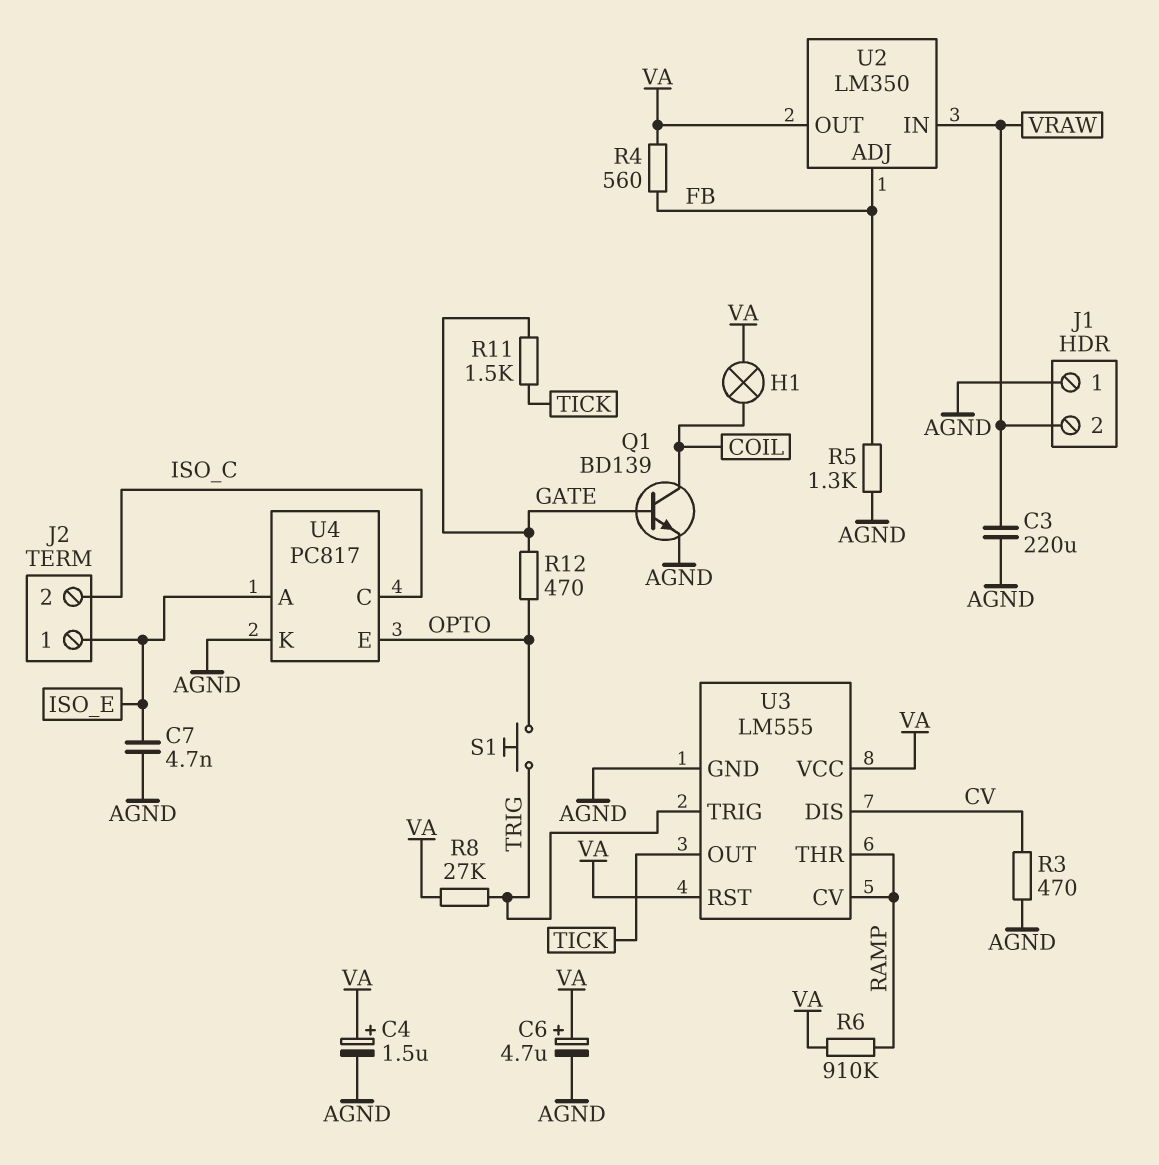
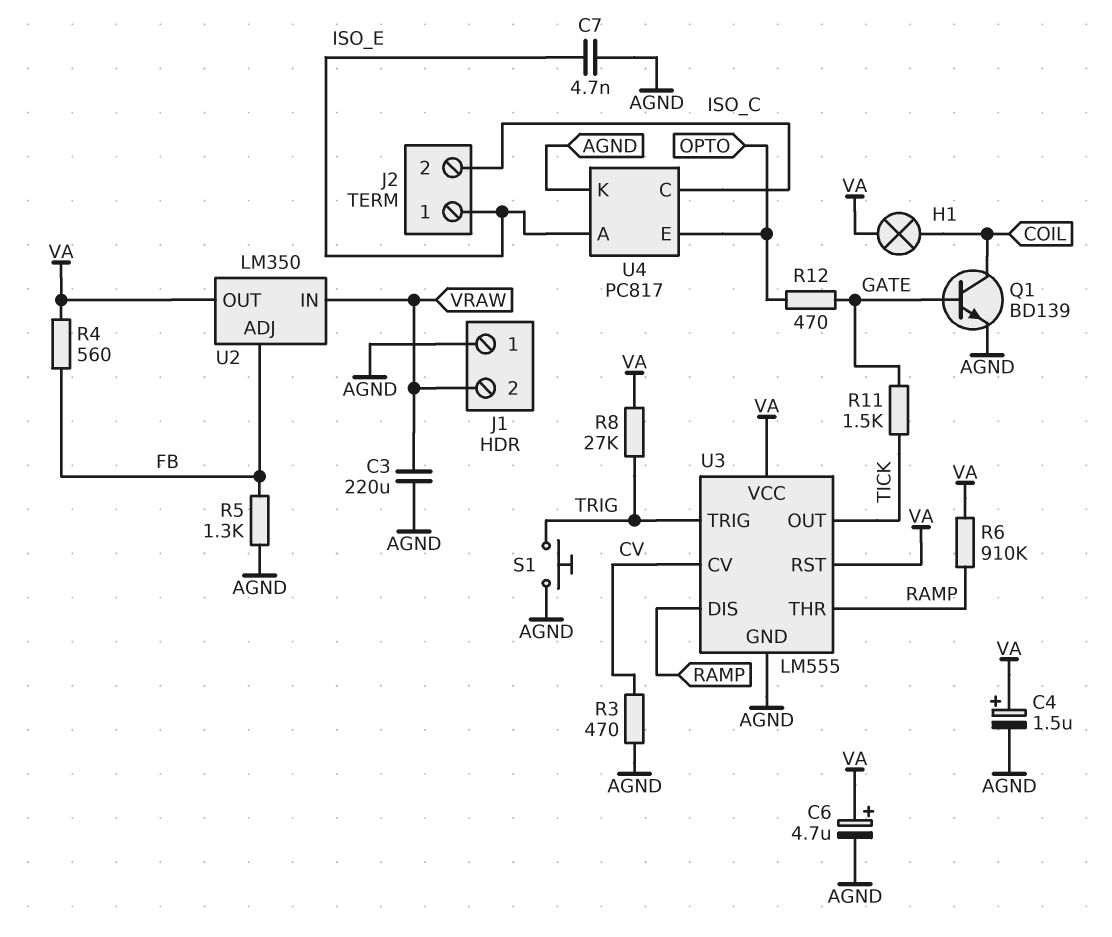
S1: button (OPTO, TRIG) -> button (AGND, TRIG)
U3 pin CV: RAMP -> CV
U3 pin DIS: CV -> RAMP

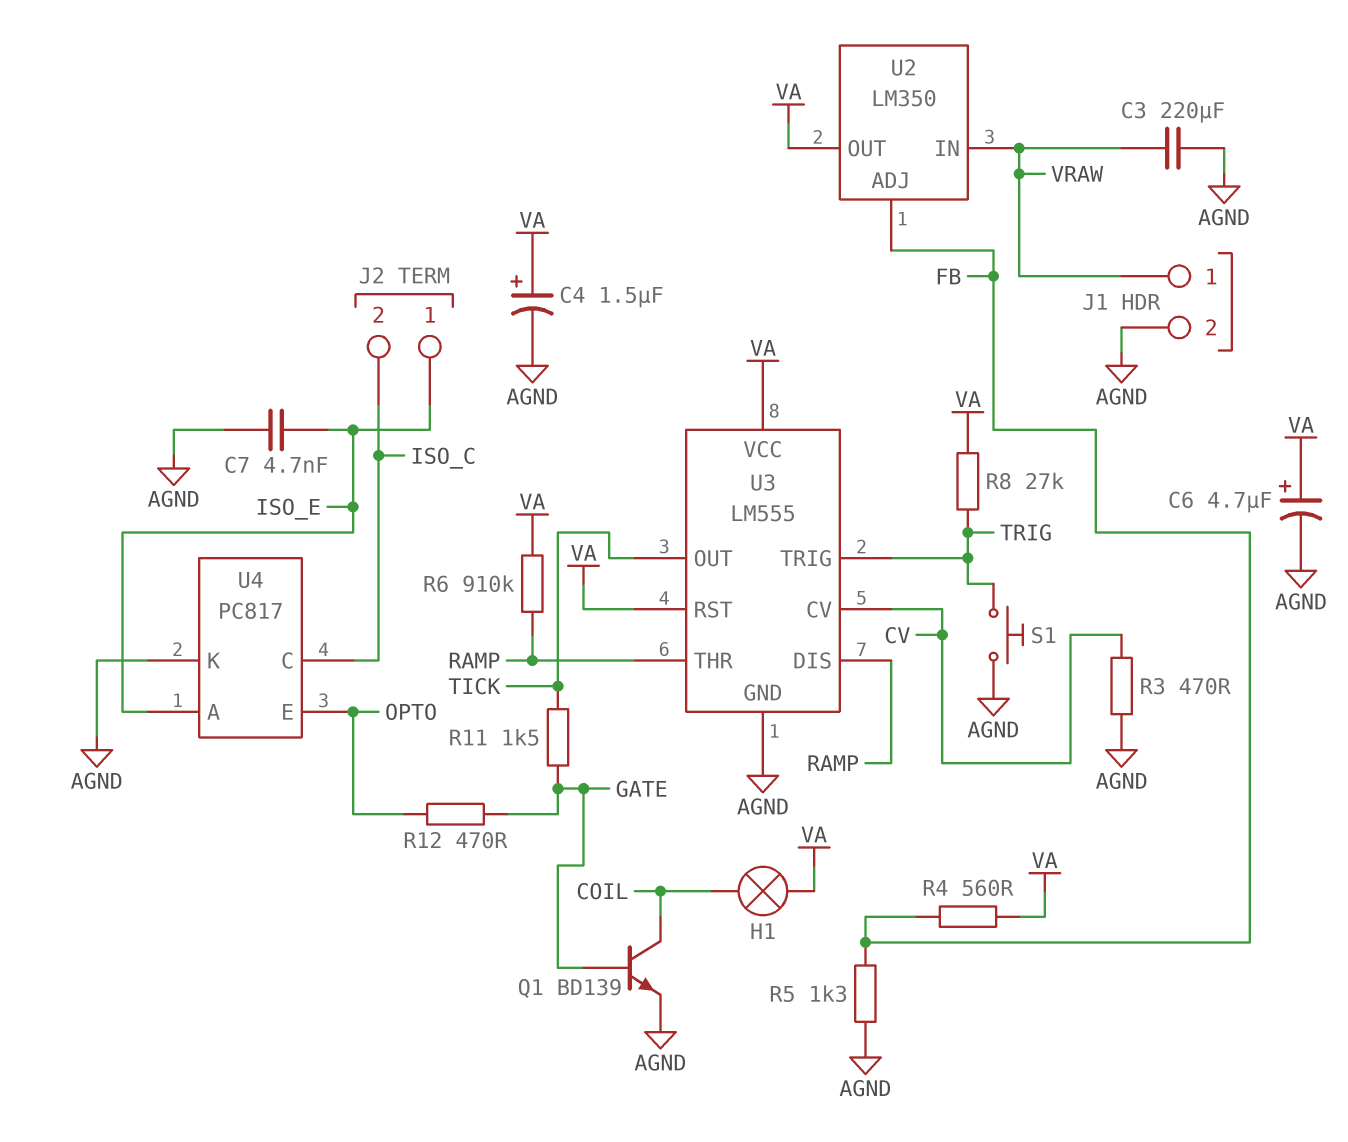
J1 pin 1: AGND -> VRAW
J1 pin 2: VRAW -> AGND

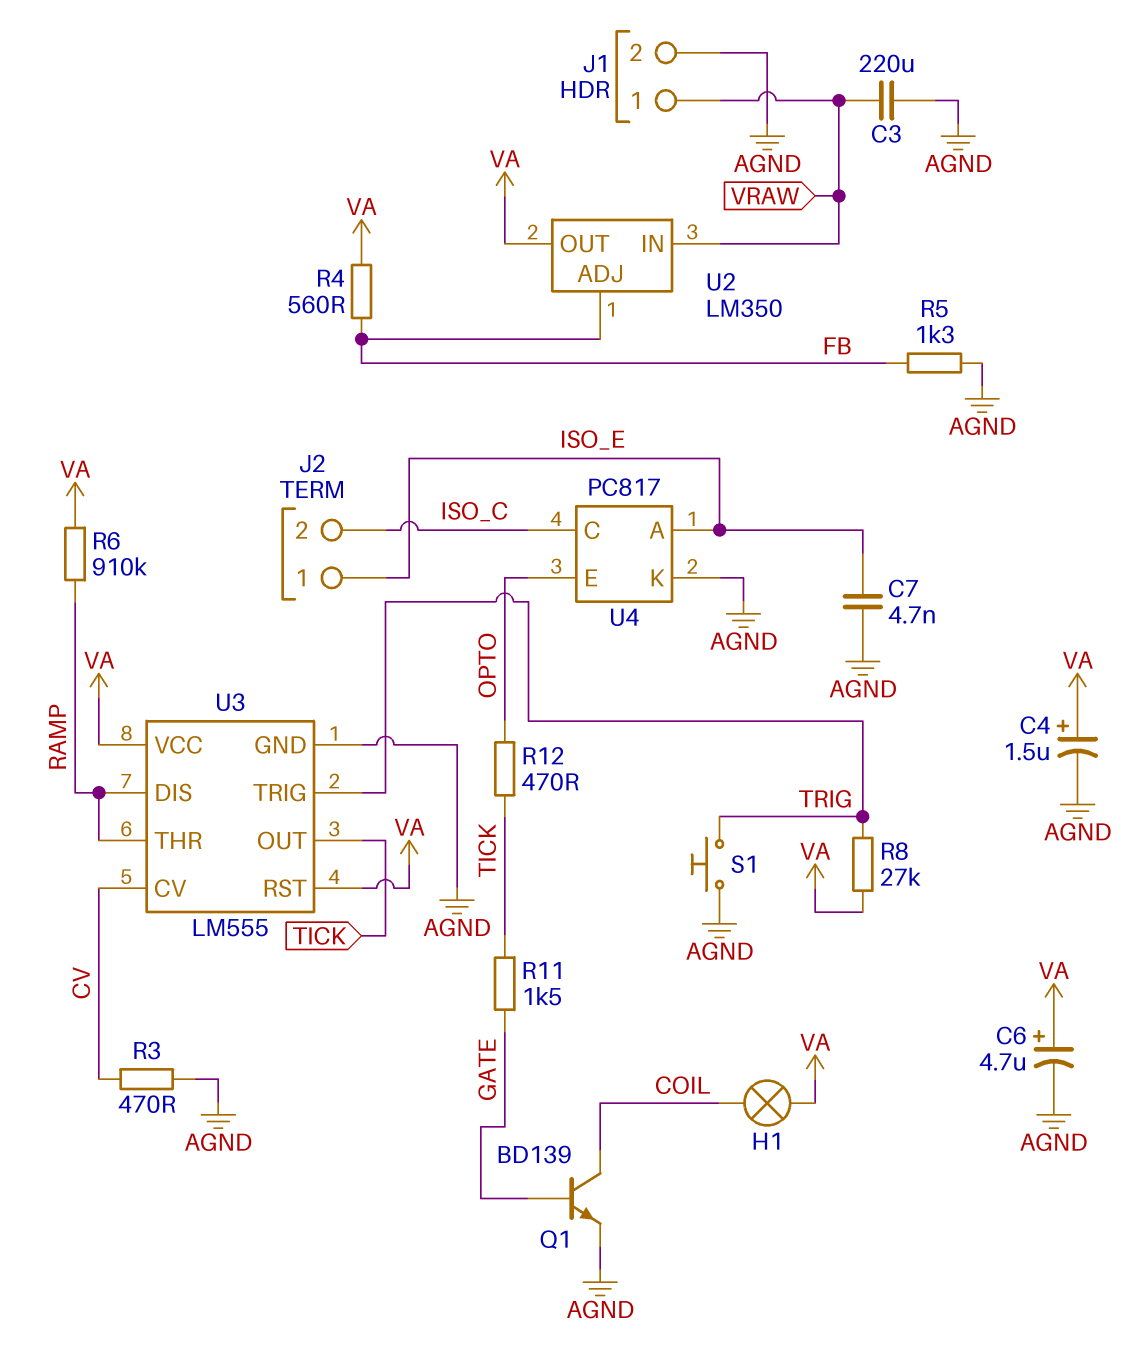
R12: 470 (GATE, OPTO) -> 470 (OPTO, TICK)

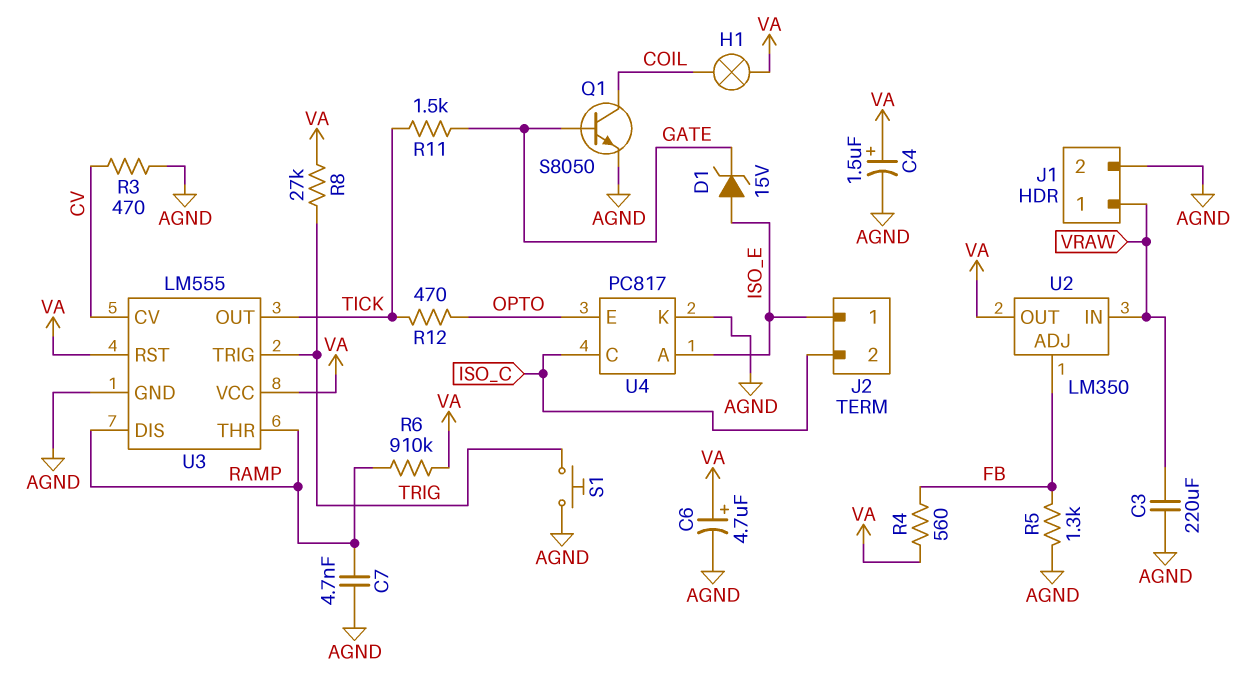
C7: 4.7nF (AGND, ISO_E) -> 4.7nF (AGND, RAMP)
D1: none -> zener 15V (A ISO_E, K GATE)
Q1: NPN BD139 (B GATE, C COIL, E AGND) -> NPN S8050 (B GATE, C COIL, E AGND)

